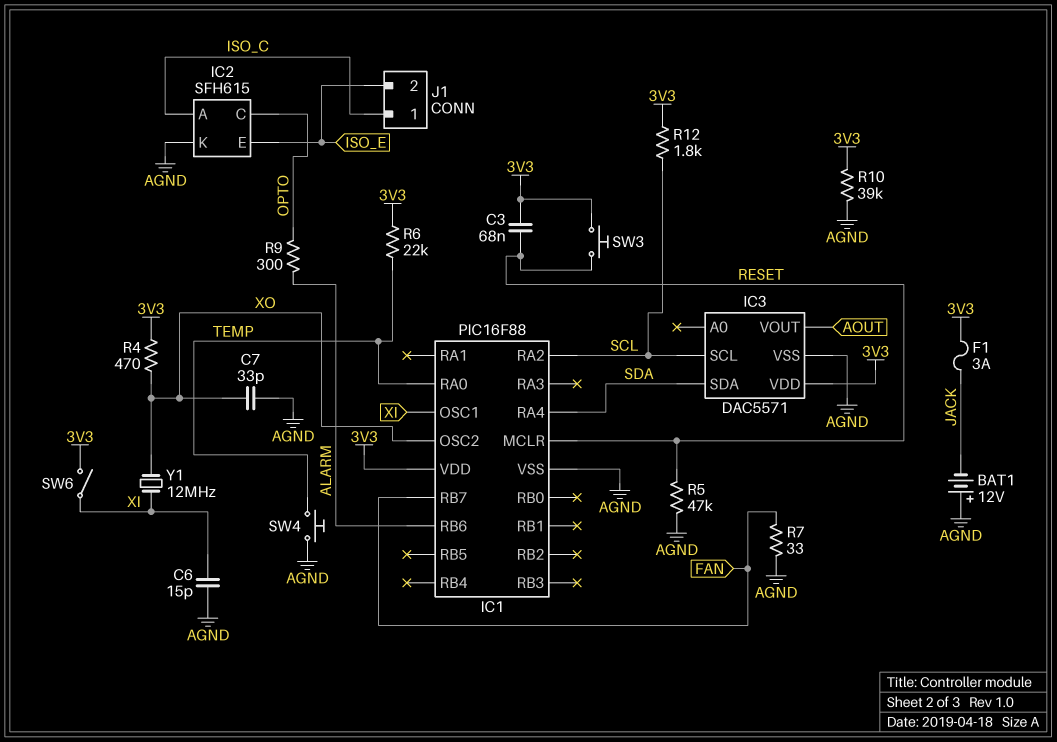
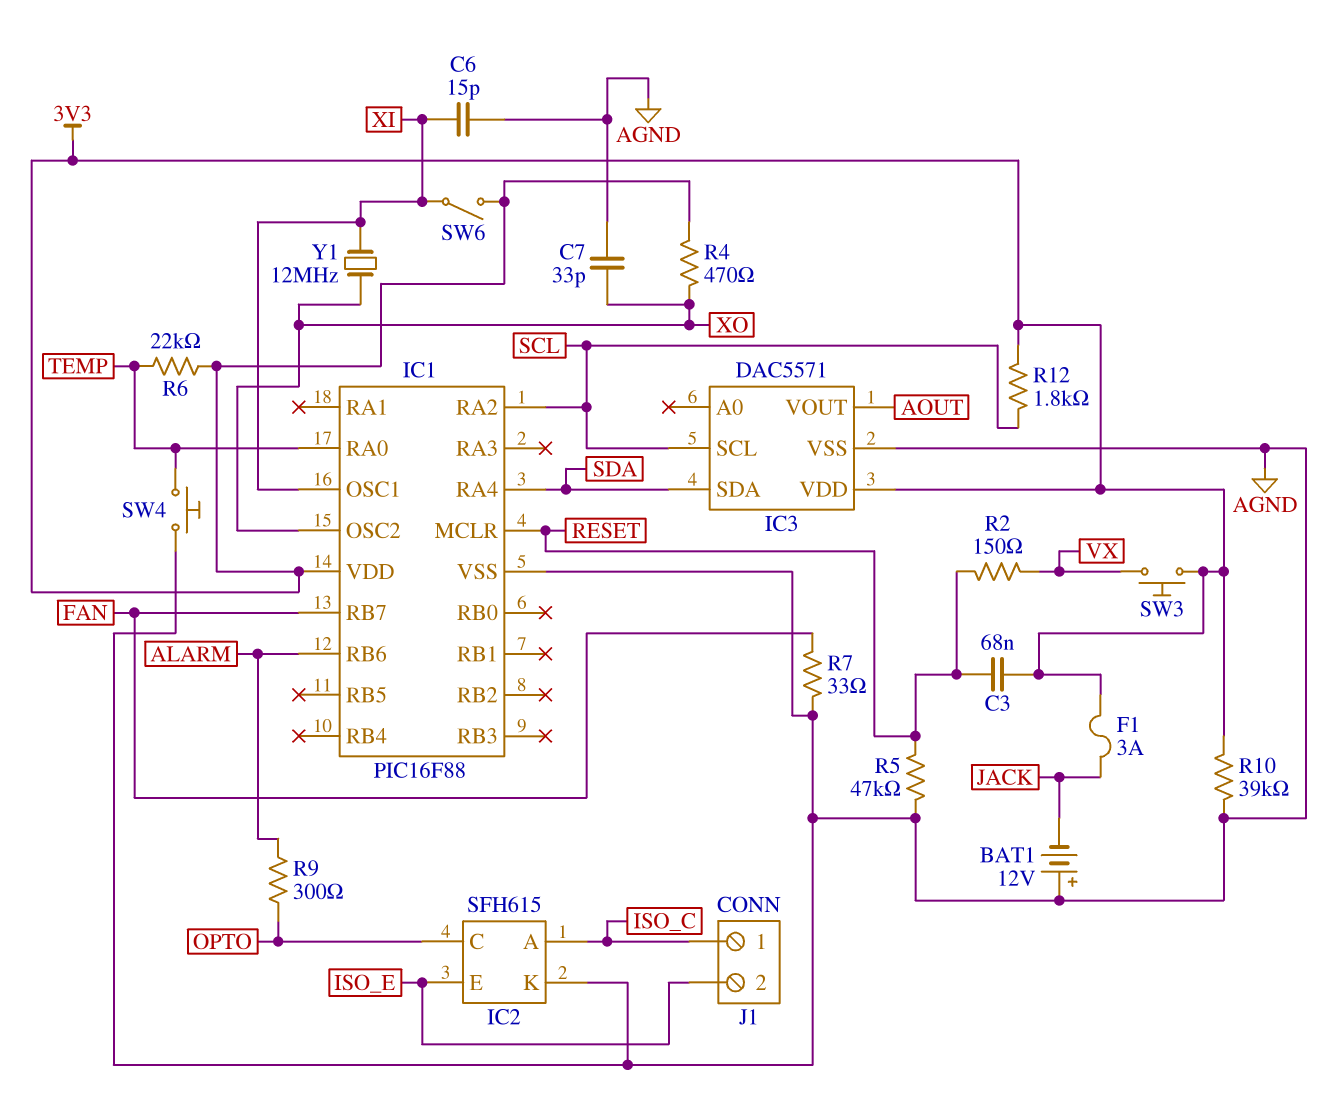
R2: none -> 150 (RESET, VX)
SW3: button (3V3, RESET) -> button (3V3, VX)

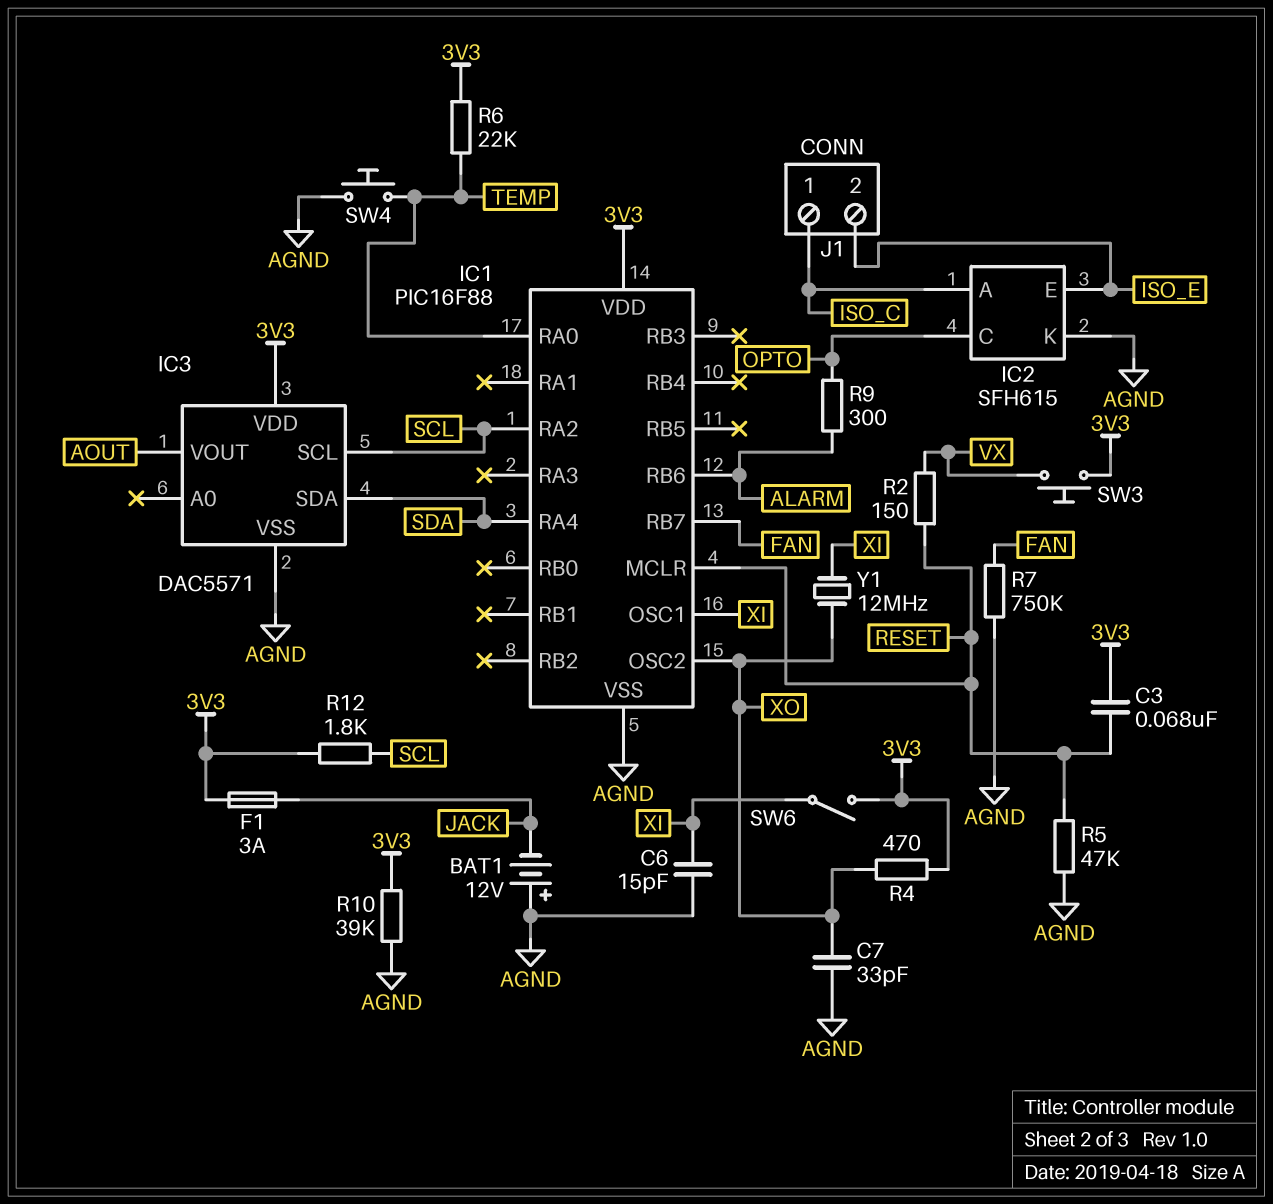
R7: 33 (AGND, FAN) -> 750k (AGND, FAN)

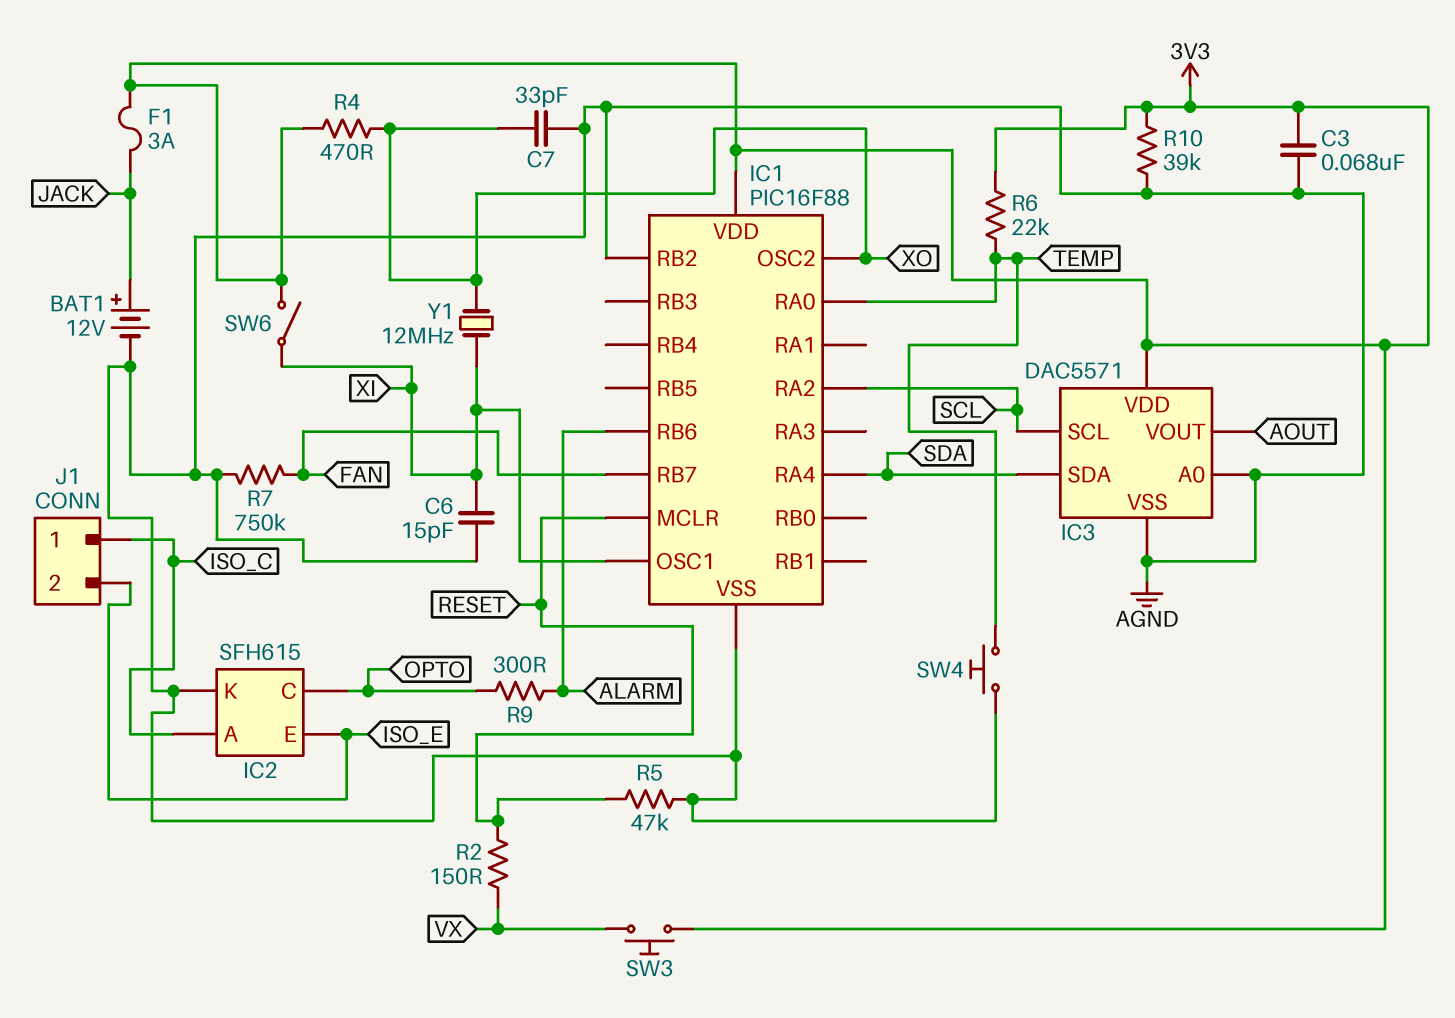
BAT1: 12V (plus AGND, minus JACK) -> 12V (plus JACK, minus AGND)
C3: 68nF (3V3, RESET) -> 68nF (3V3, AGND)
IC1 pin RB2: none -> AGND
IC3 pin A0: none -> AGND
R12: 1.8k (3V3, SCL) -> none

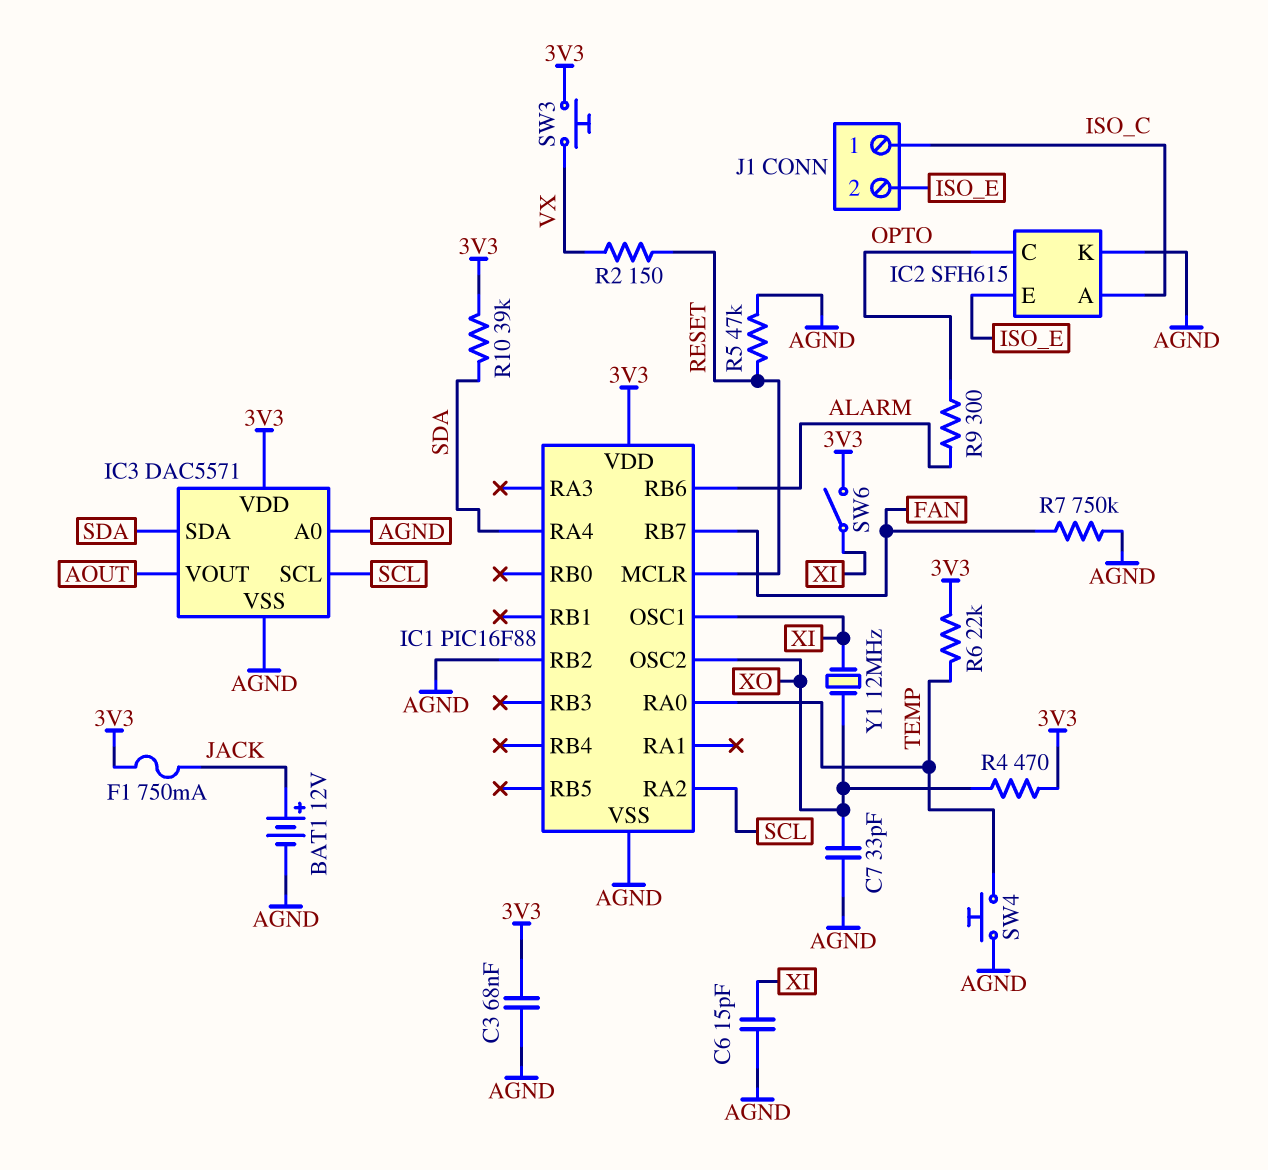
F1: 3A (3V3, JACK) -> 750mA (3V3, JACK)
R10: 39k (3V3, AGND) -> 39k (3V3, SDA)

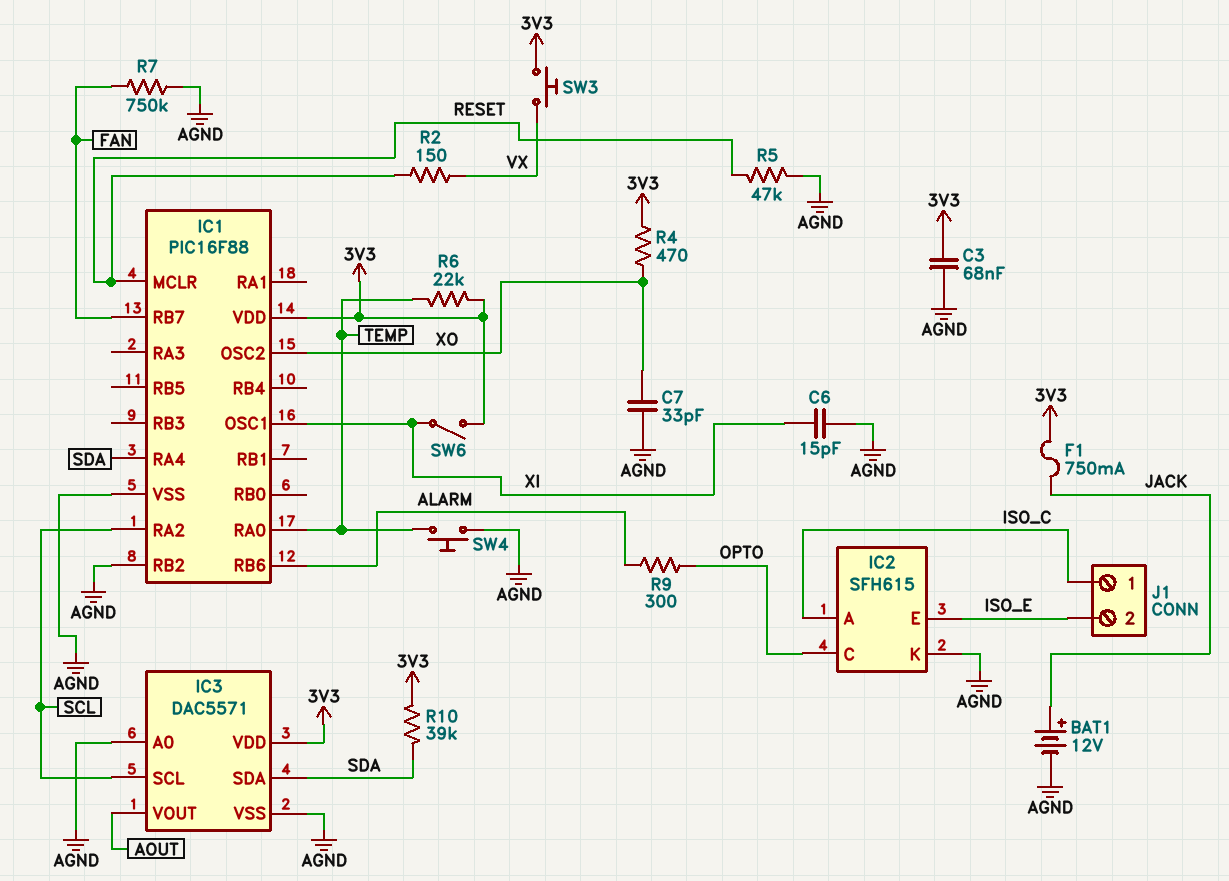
Y1: 12MHz (XI, XO) -> none

